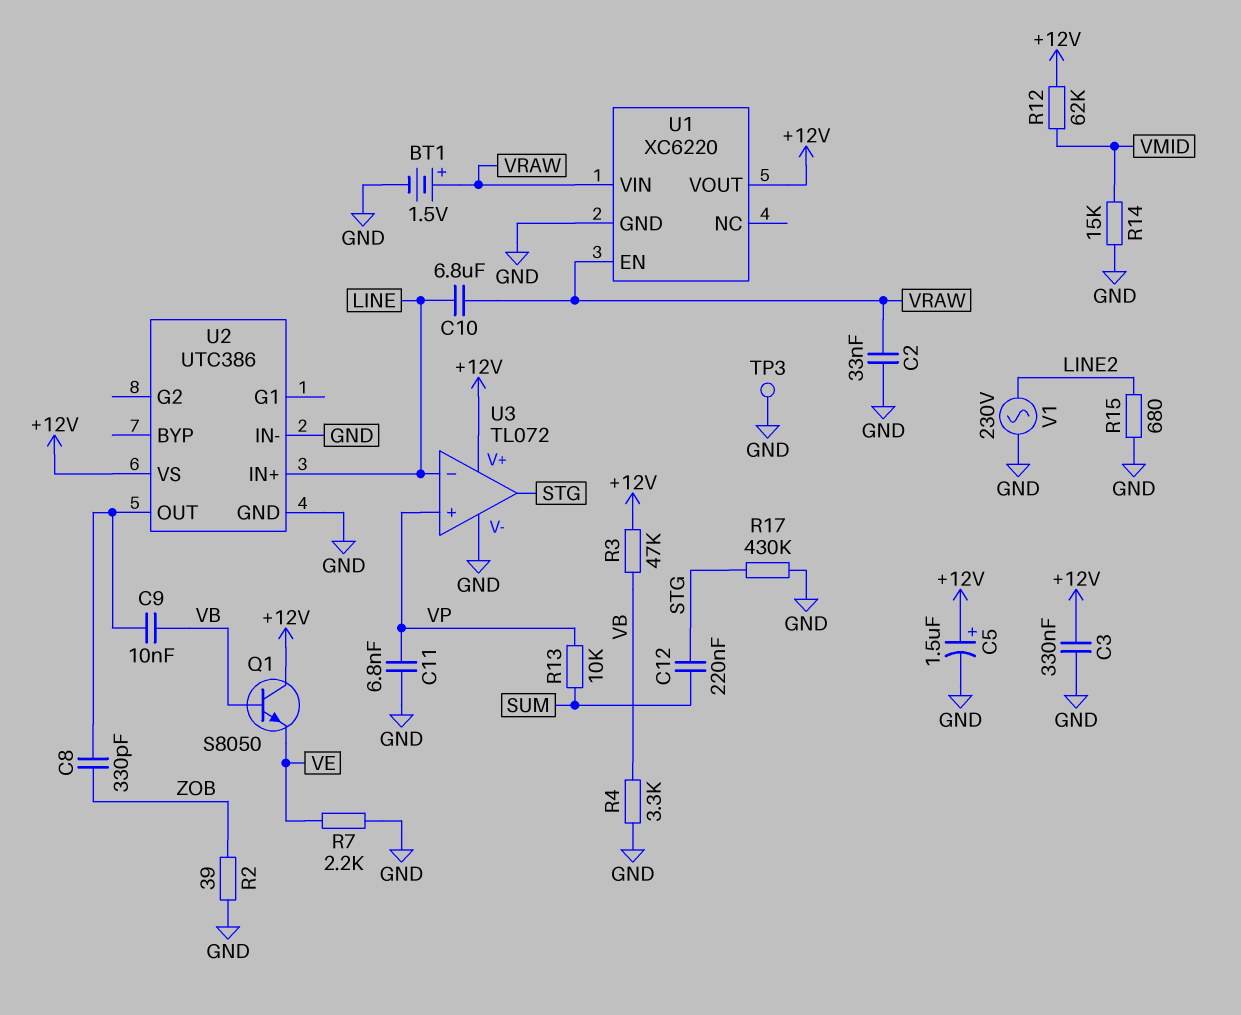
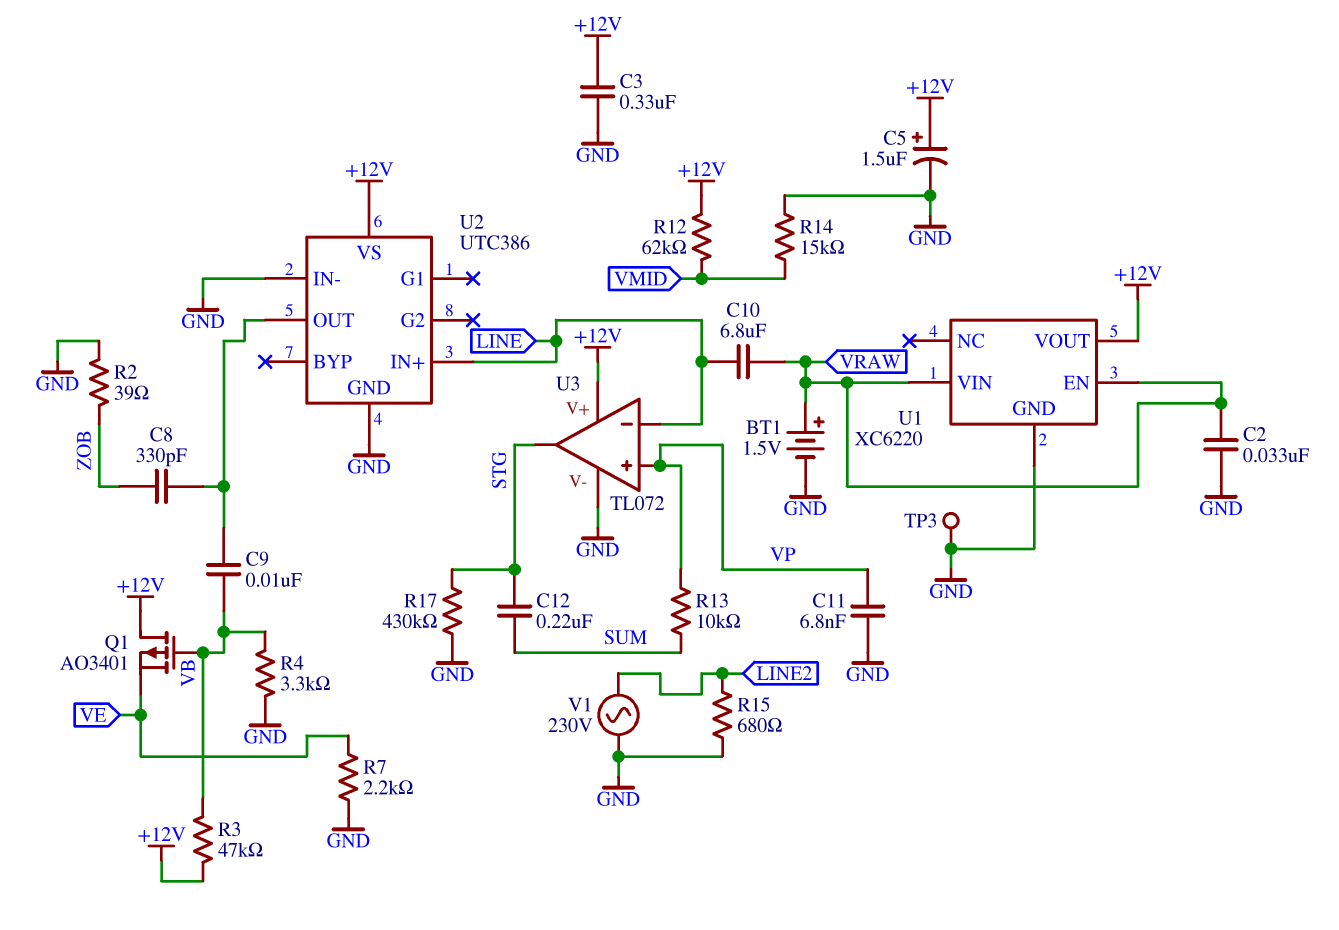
Q1: NPN S8050 (B VB, C +12V, E VE) -> PMOS AO3401 (G VB, D +12V, S VE)

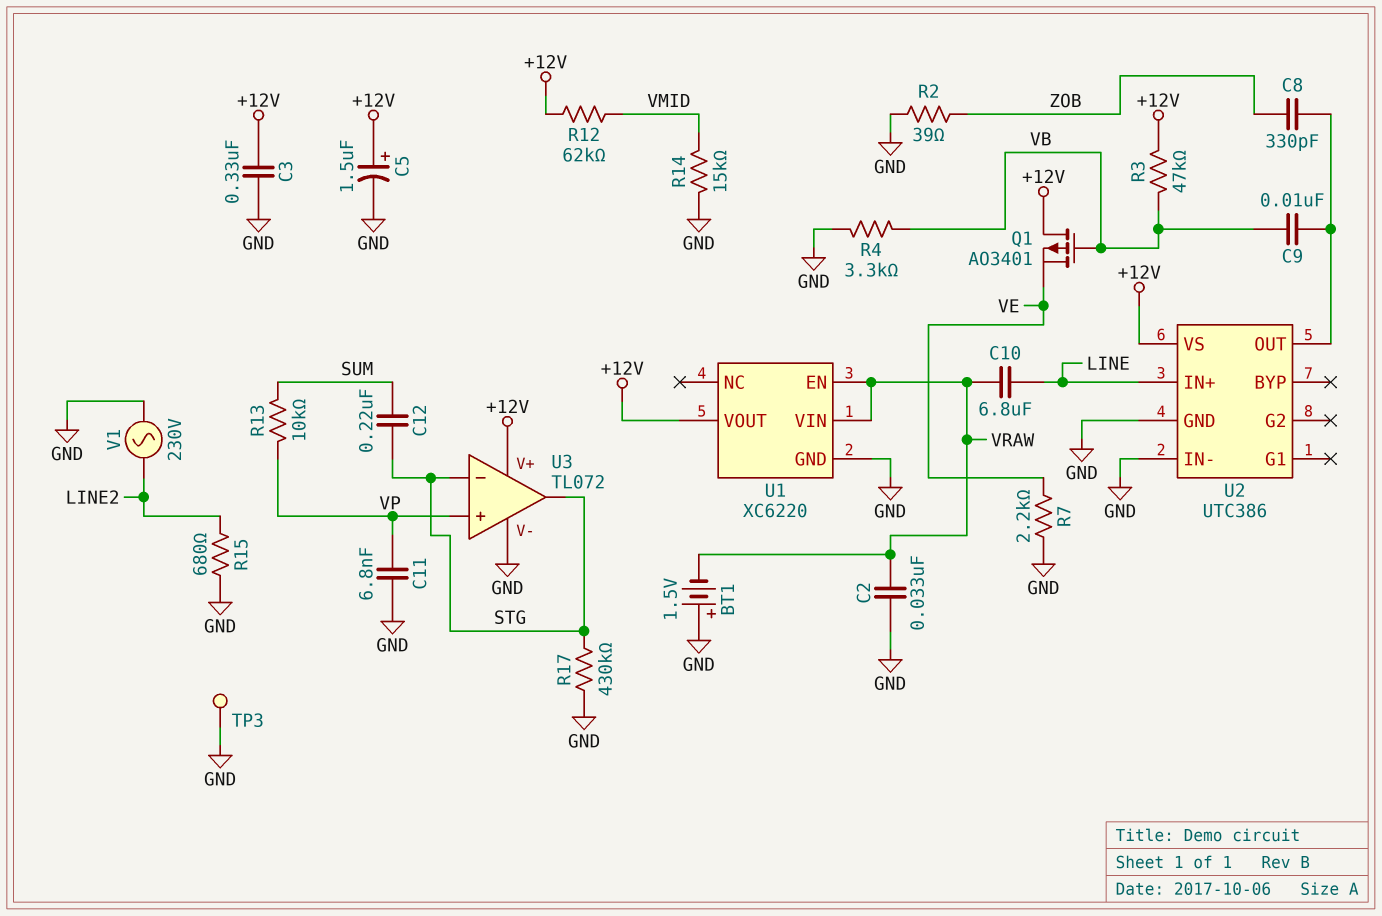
BT1: 1.5V (plus VRAW, minus GND) -> 1.5V (plus GND, minus VRAW)
U3 pin in-: LINE -> STG

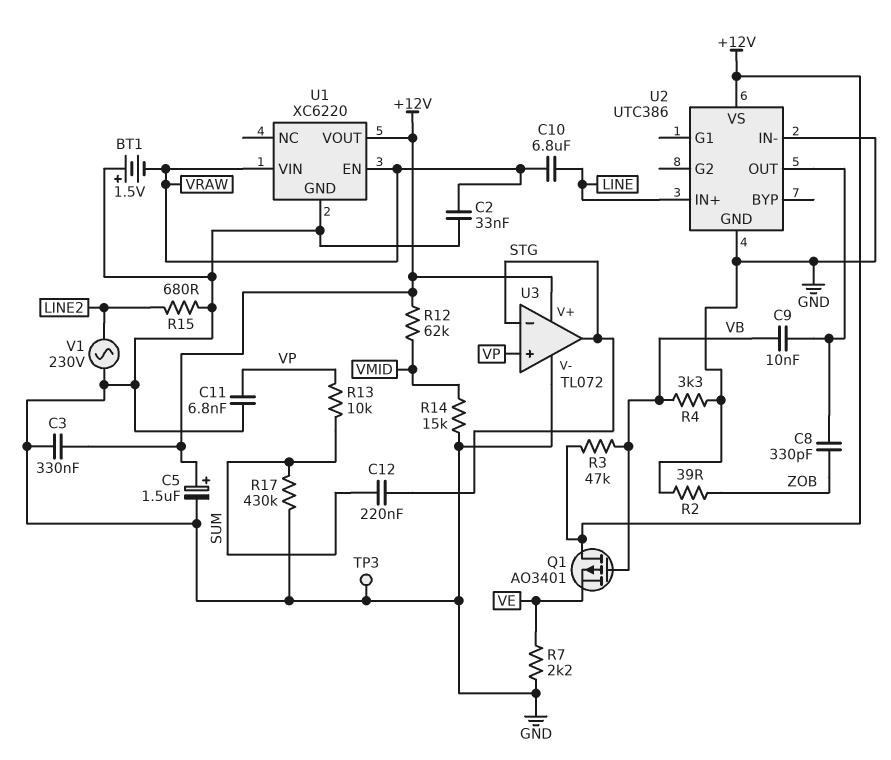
R17: 430k (GND, STG) -> 430k (GND, SUM)

